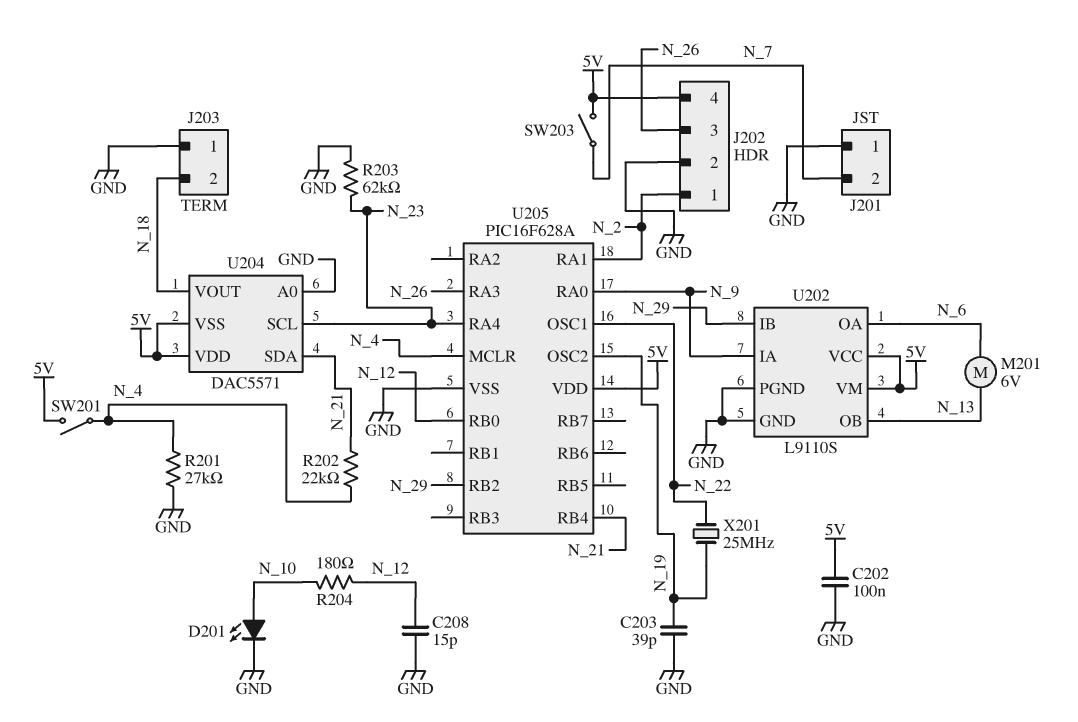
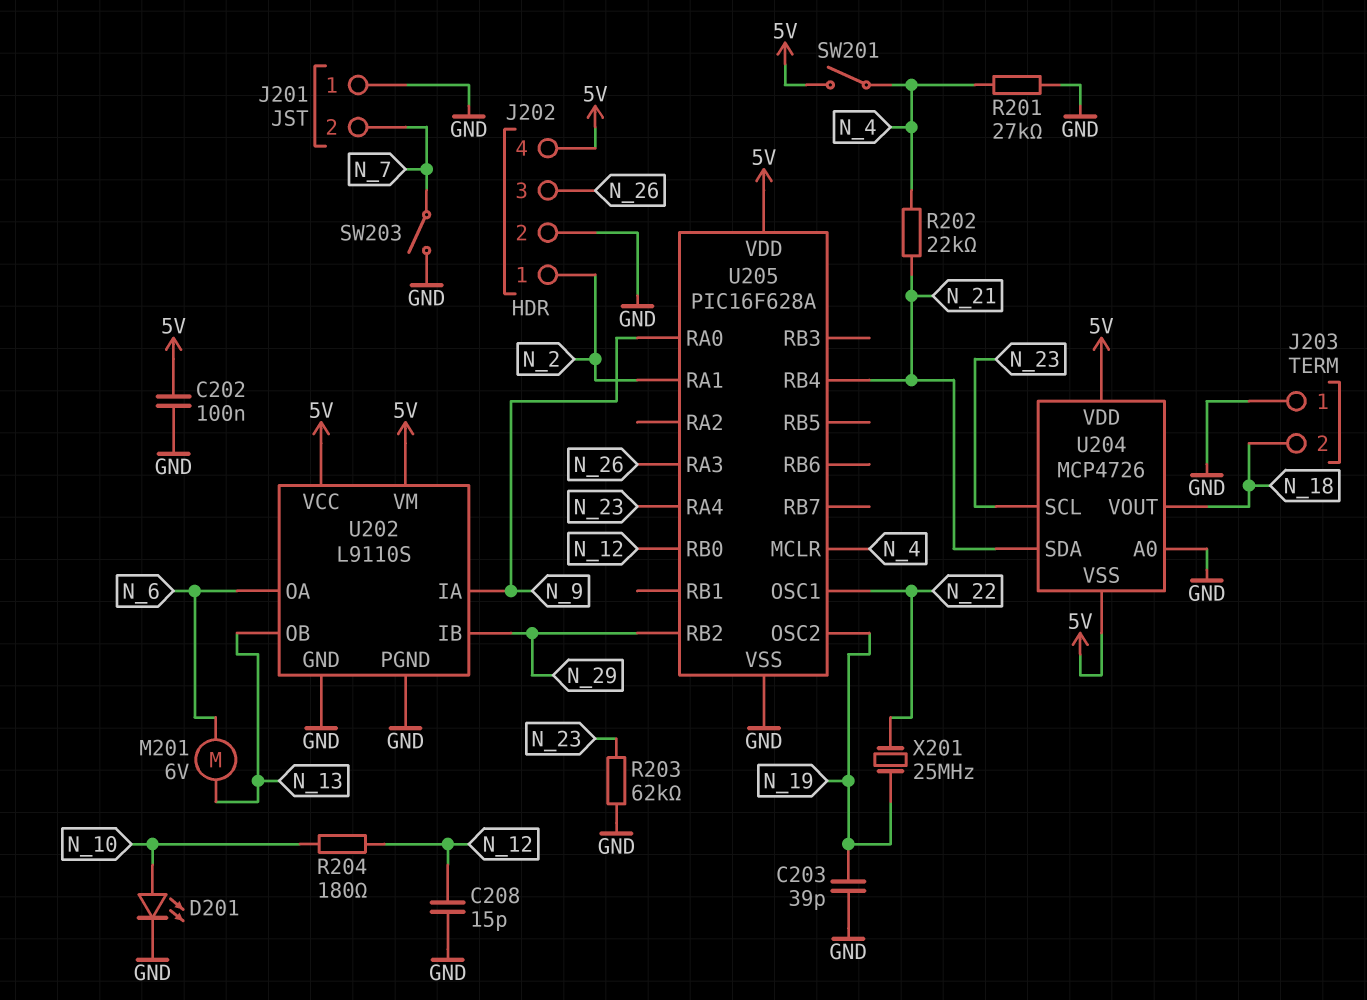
SW203: switch (5V, N_7) -> switch (GND, N_7)
U204: DAC5571 -> MCP4726

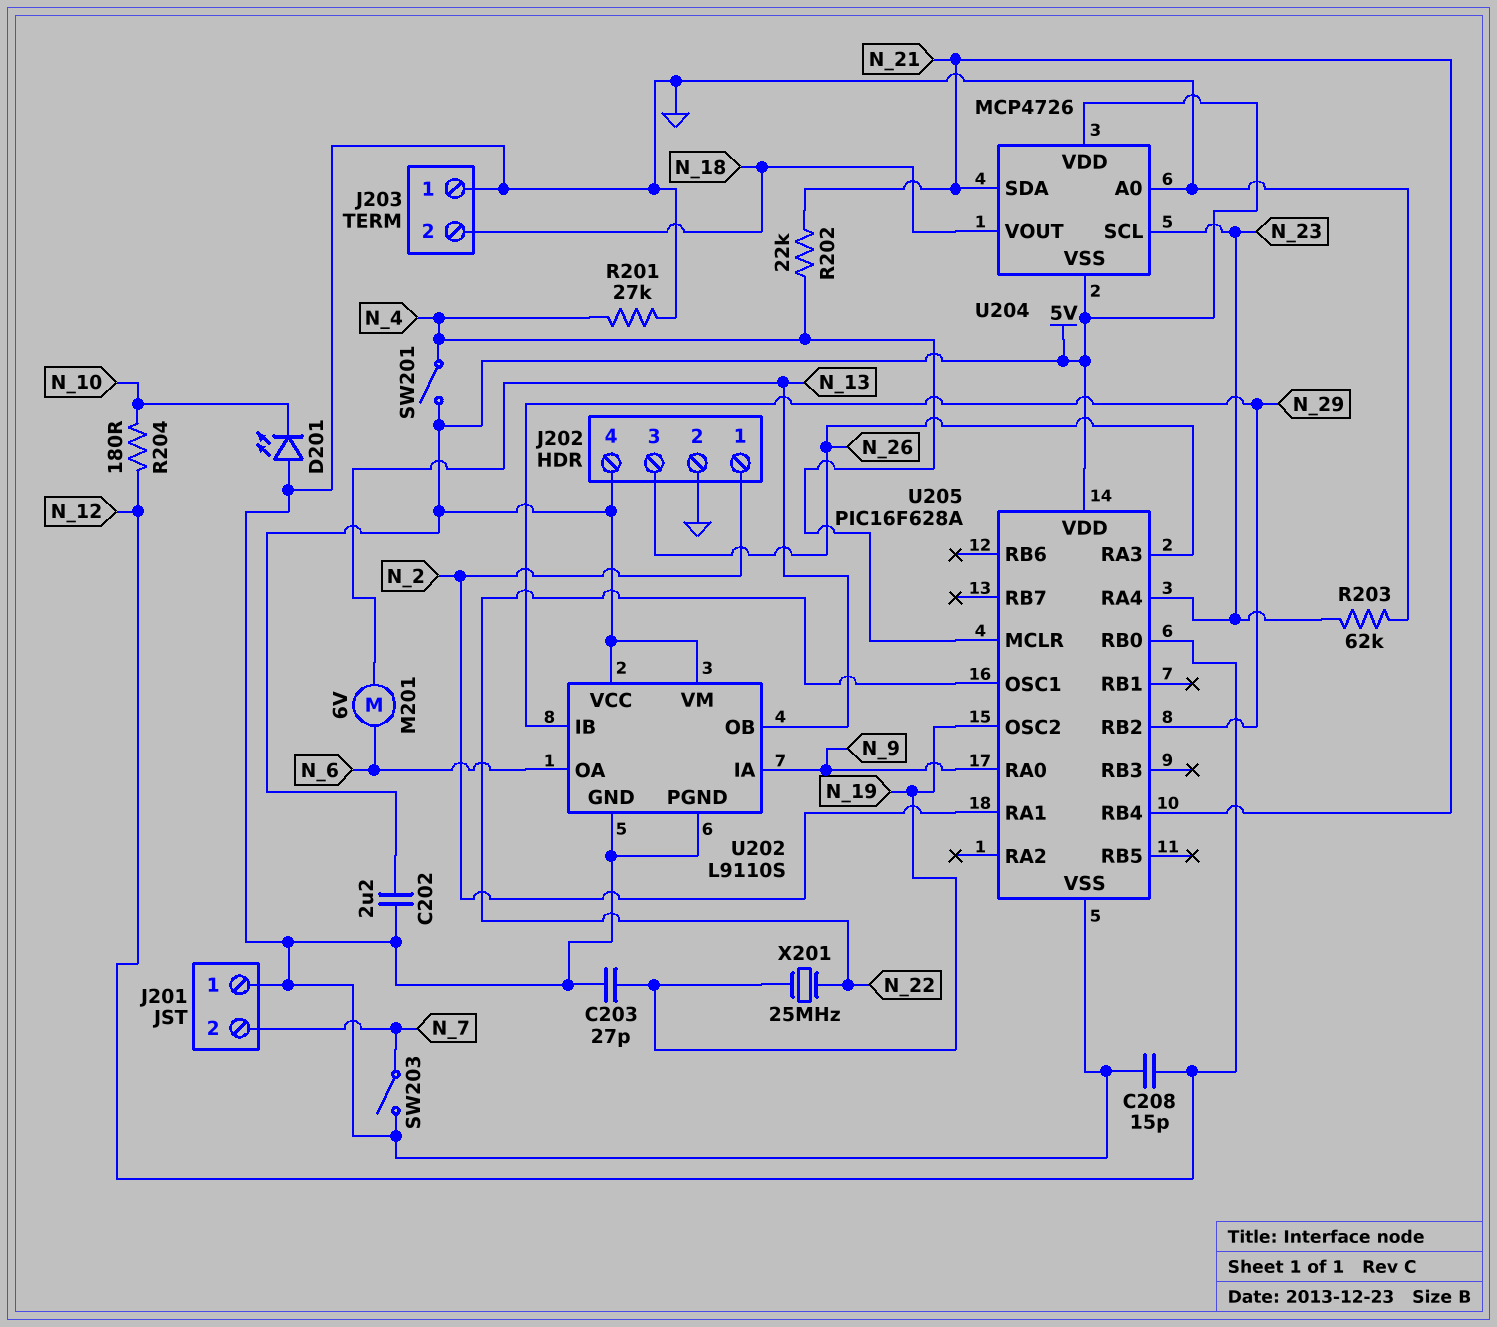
C202: 100nF (5V, GND) -> 2.2uF (5V, GND)
C203: 39pF (GND, N_19) -> 27pF (GND, N_19)
D201: LED (A N_10, K GND) -> LED (A GND, K N_10)

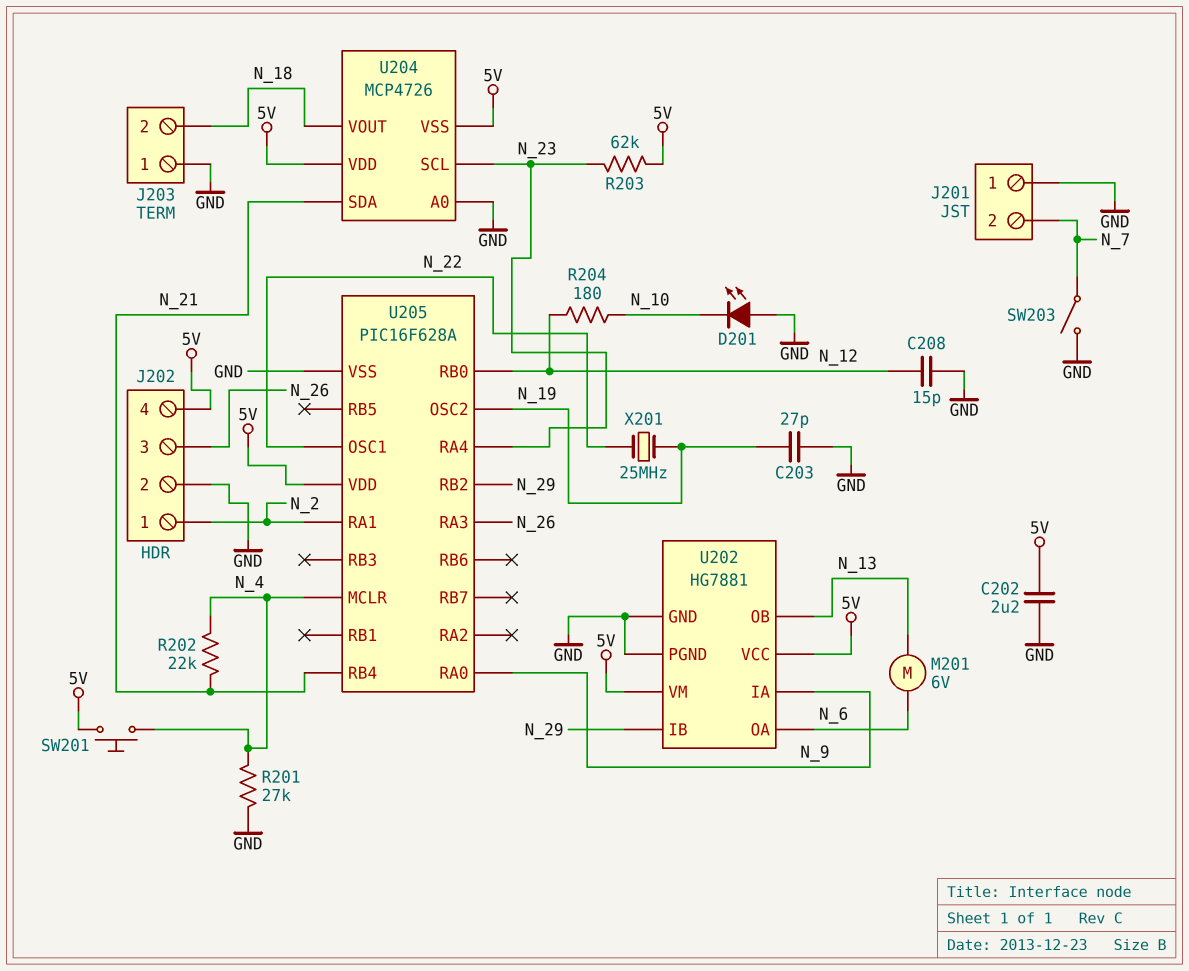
R203: 62k (GND, N_23) -> 62k (5V, N_23)
SW201: switch (5V, N_4) -> button (5V, N_4)
U202: L9110S -> HG7881

